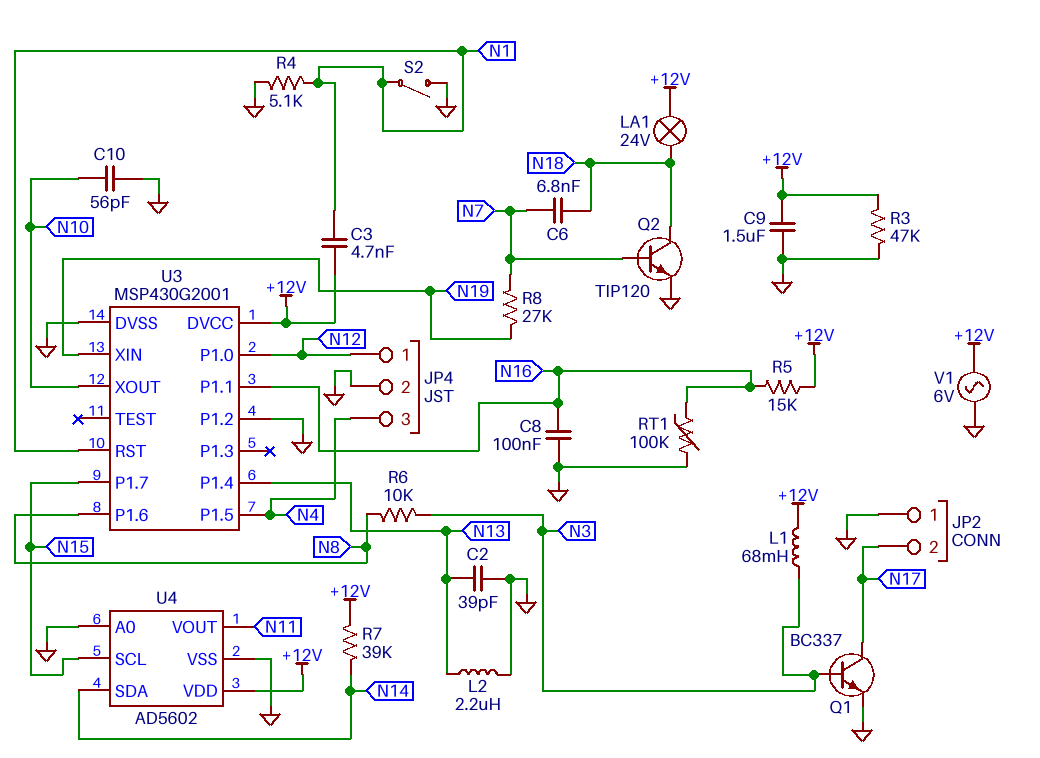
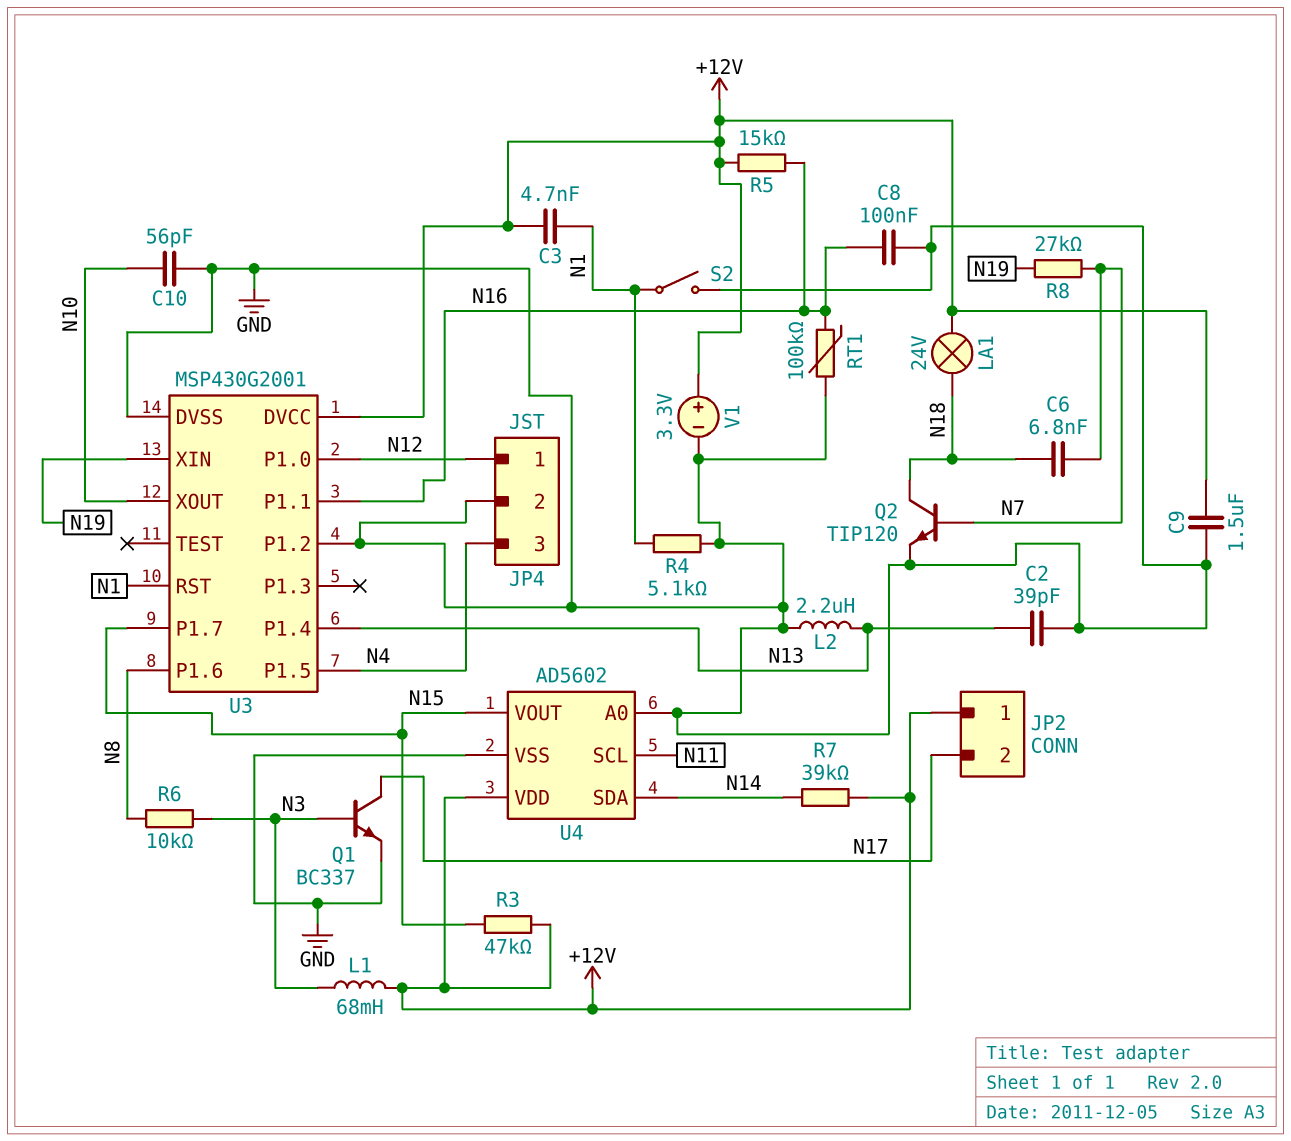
JP2 pin 1: GND -> +12V
R3: 47k (+12V, GND) -> 47k (+12V, N15)
U4 pin SCL: N15 -> N11
U4 pin VOUT: N11 -> N15
V1: AC 6V (+12V, GND) -> 3.3V (plus +12V, minus GND)

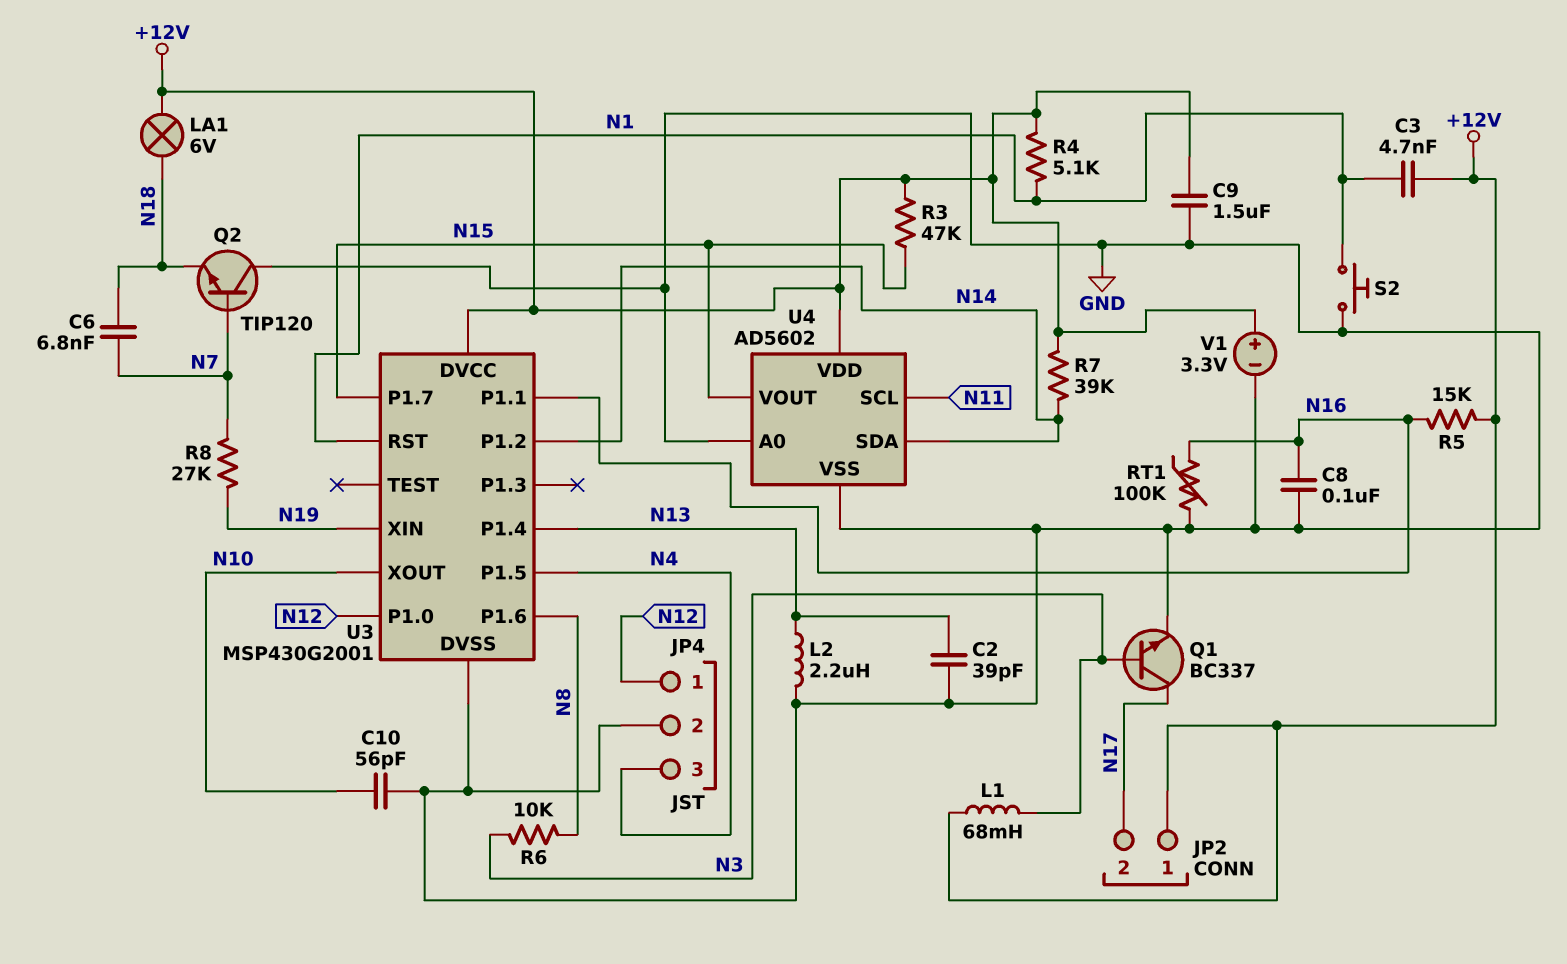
LA1: lamp 24V (+12V, N18) -> lamp 6V (+12V, N18)
Q2: NPN TIP120 (B N7, C N18, E GND) -> NPN TIP120 (B N7, C GND, E N18)
R4: 5.1k (GND, N1) -> 5.1k (+12V, N1)
S2: switch (GND, N1) -> button (GND, N1)
U3 pin P1.2: GND -> N14

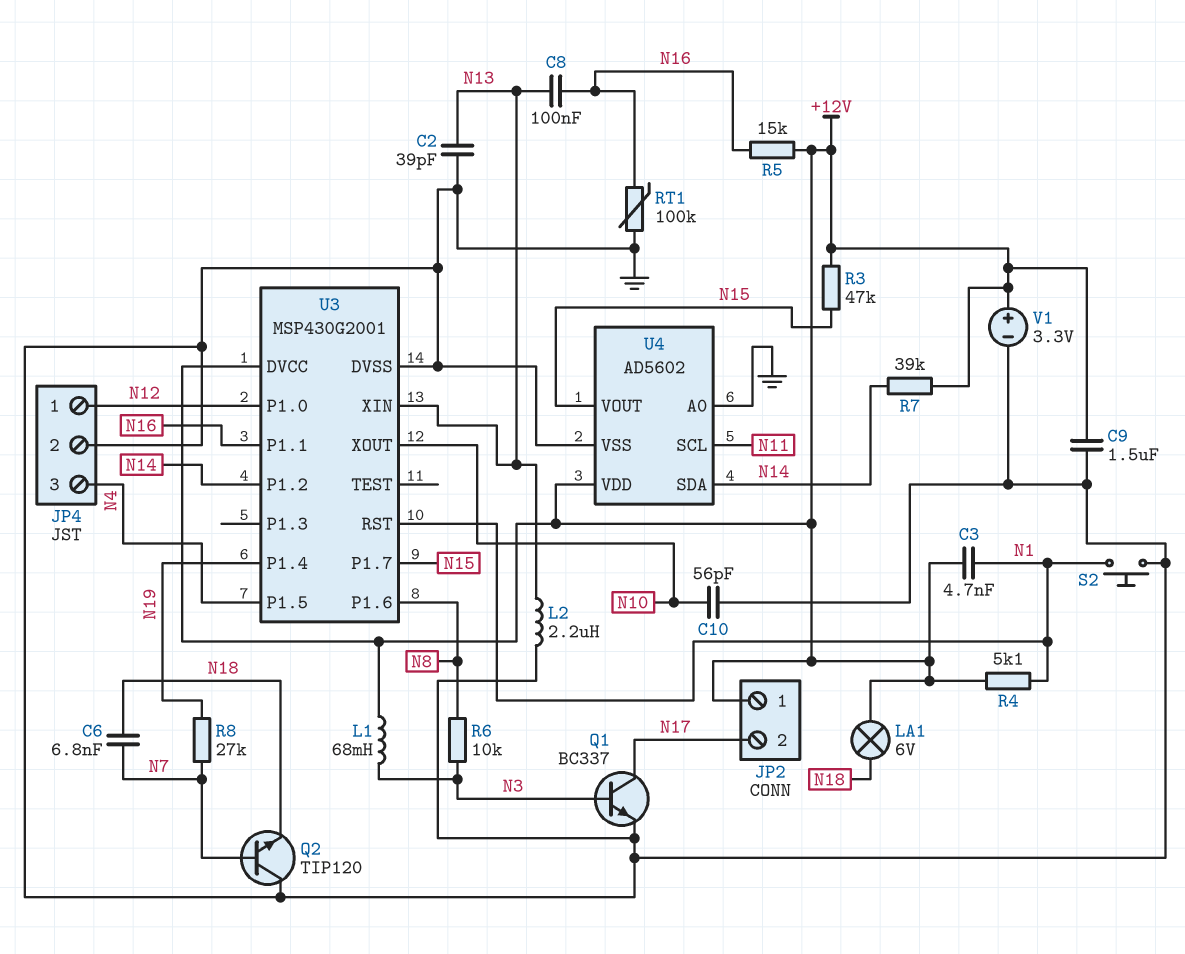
C8: 100nF (GND, N16) -> 100nF (N13, N16)
U3 pin P1.4: N13 -> N19
U3 pin XIN: N19 -> N13

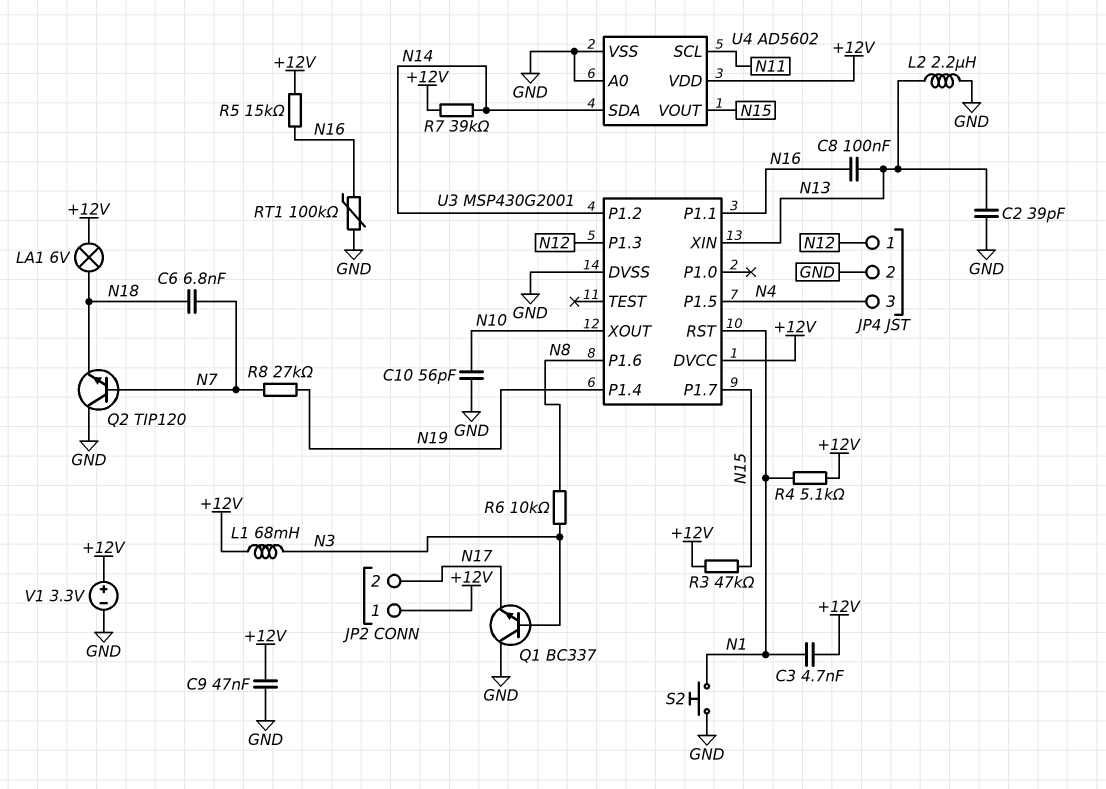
C9: 1.5uF (+12V, GND) -> 47nF (+12V, GND)
Q1: NPN BC337 (B N3, C N17, E GND) -> NPN BC337 (B N3, C GND, E N17)
U3 pin P1.0: N12 -> none
U3 pin P1.3: none -> N12

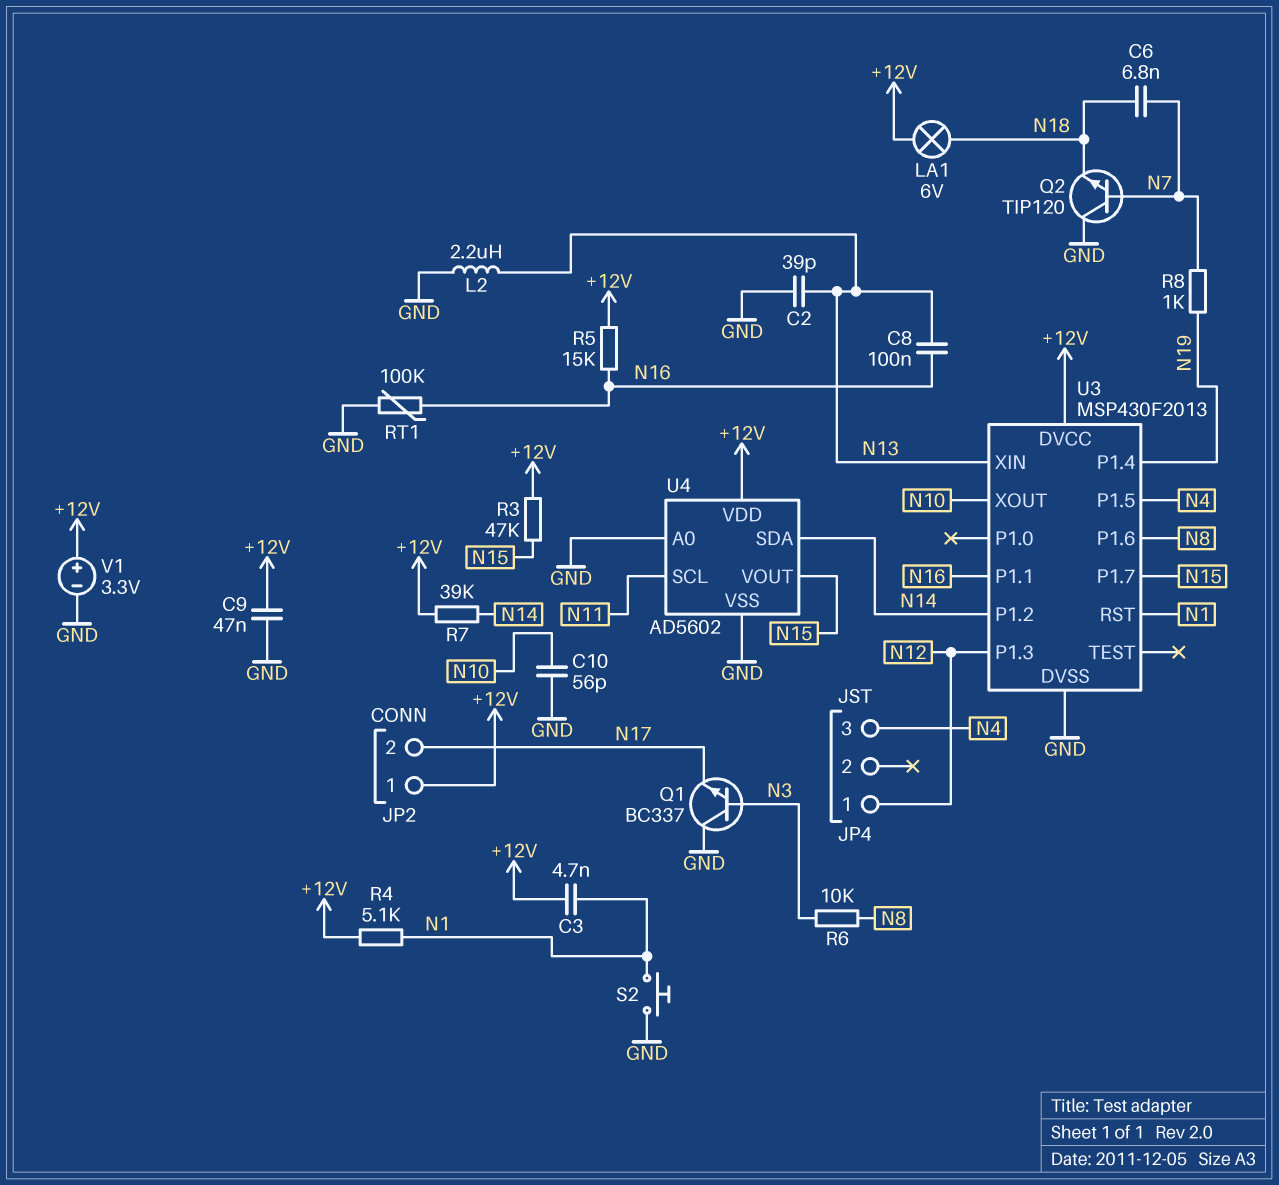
JP4 pin 2: GND -> none
L1: 68mH (+12V, N3) -> none
R8: 27k (N7, N19) -> 1k (N7, N19)
U3: MSP430G2001 -> MSP430F2013

